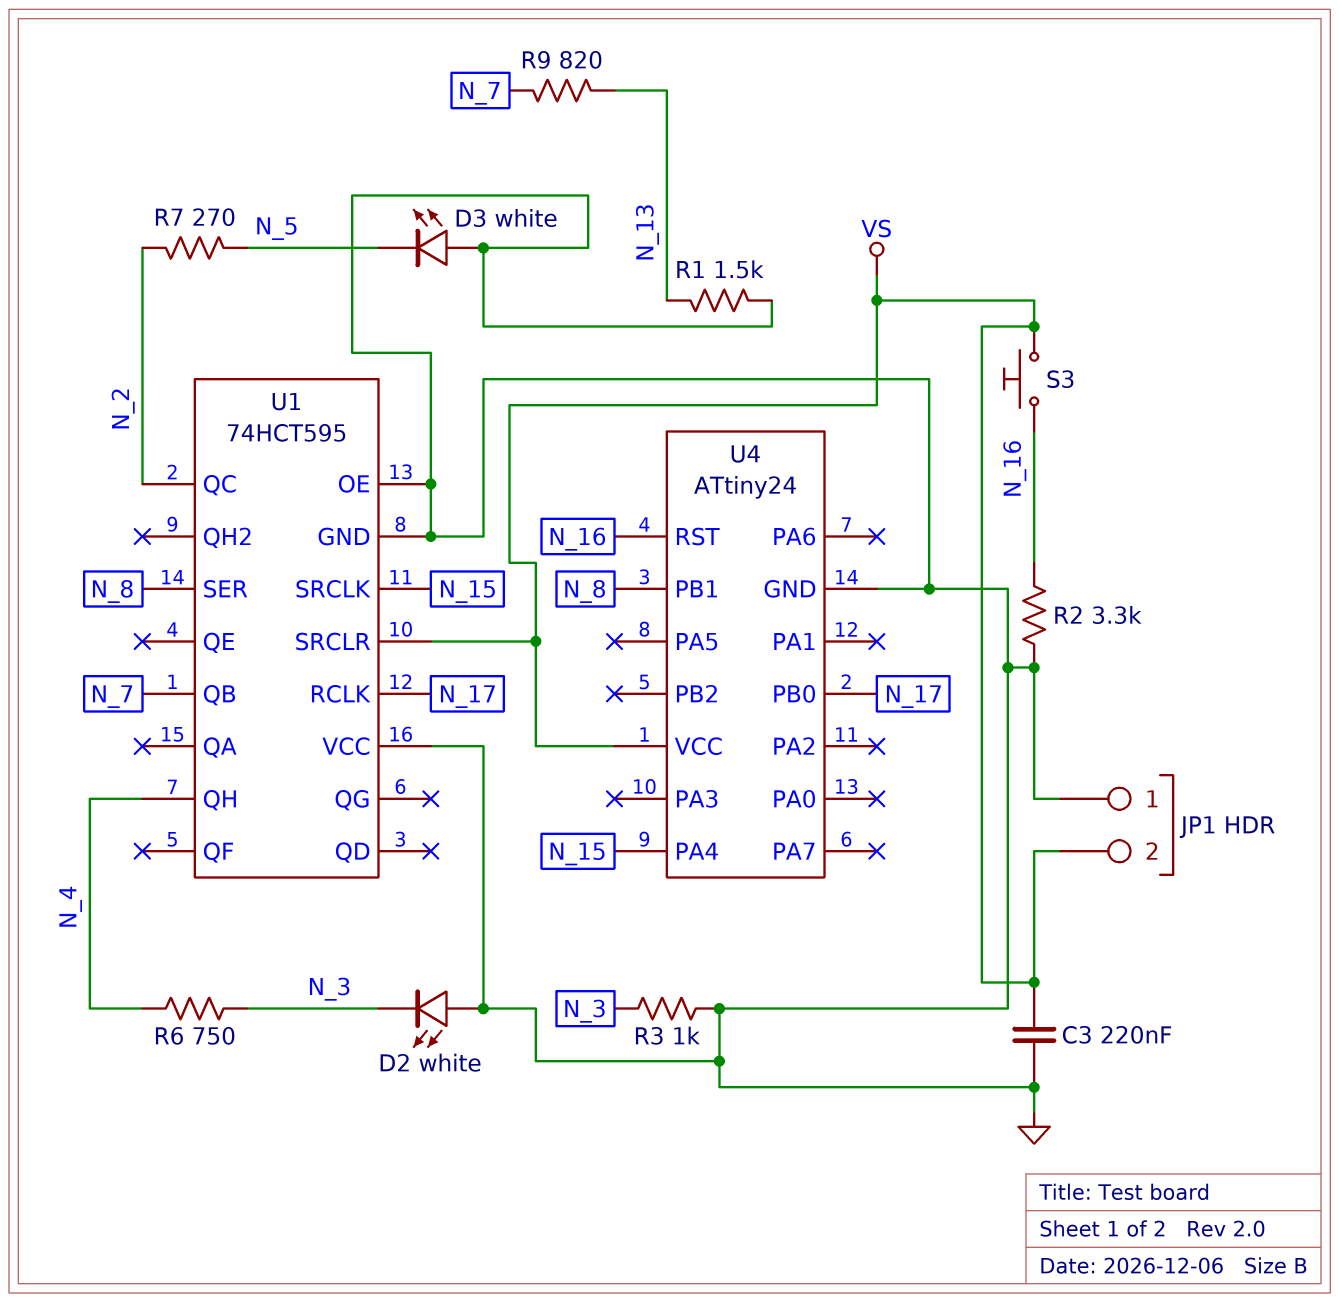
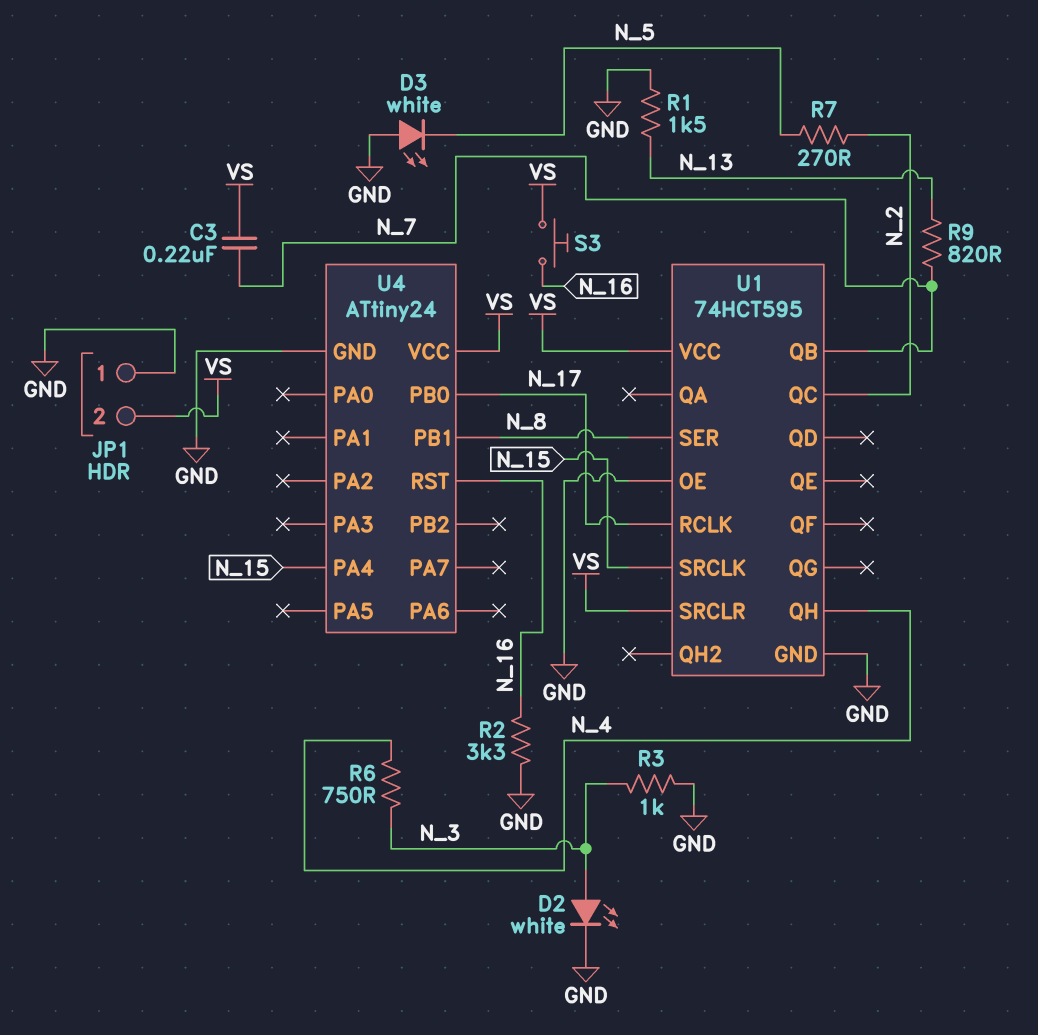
C3: 220nF (GND, VS) -> 220nF (N_7, VS)
D2: LED white (A GND, K N_3) -> LED white (A N_3, K GND)
U1 pin VCC: GND -> VS

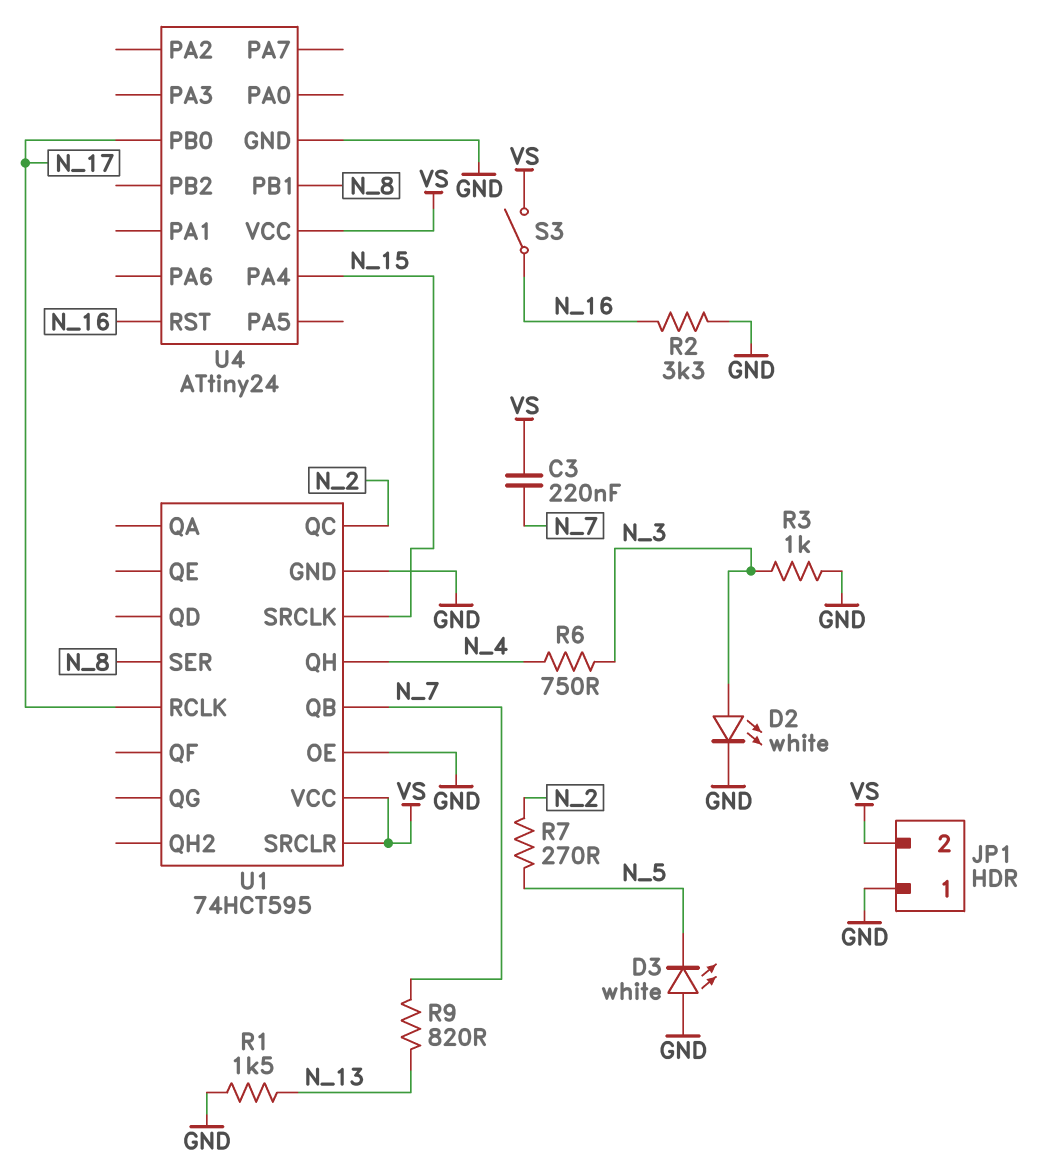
S3: button (N_16, VS) -> switch (N_16, VS)

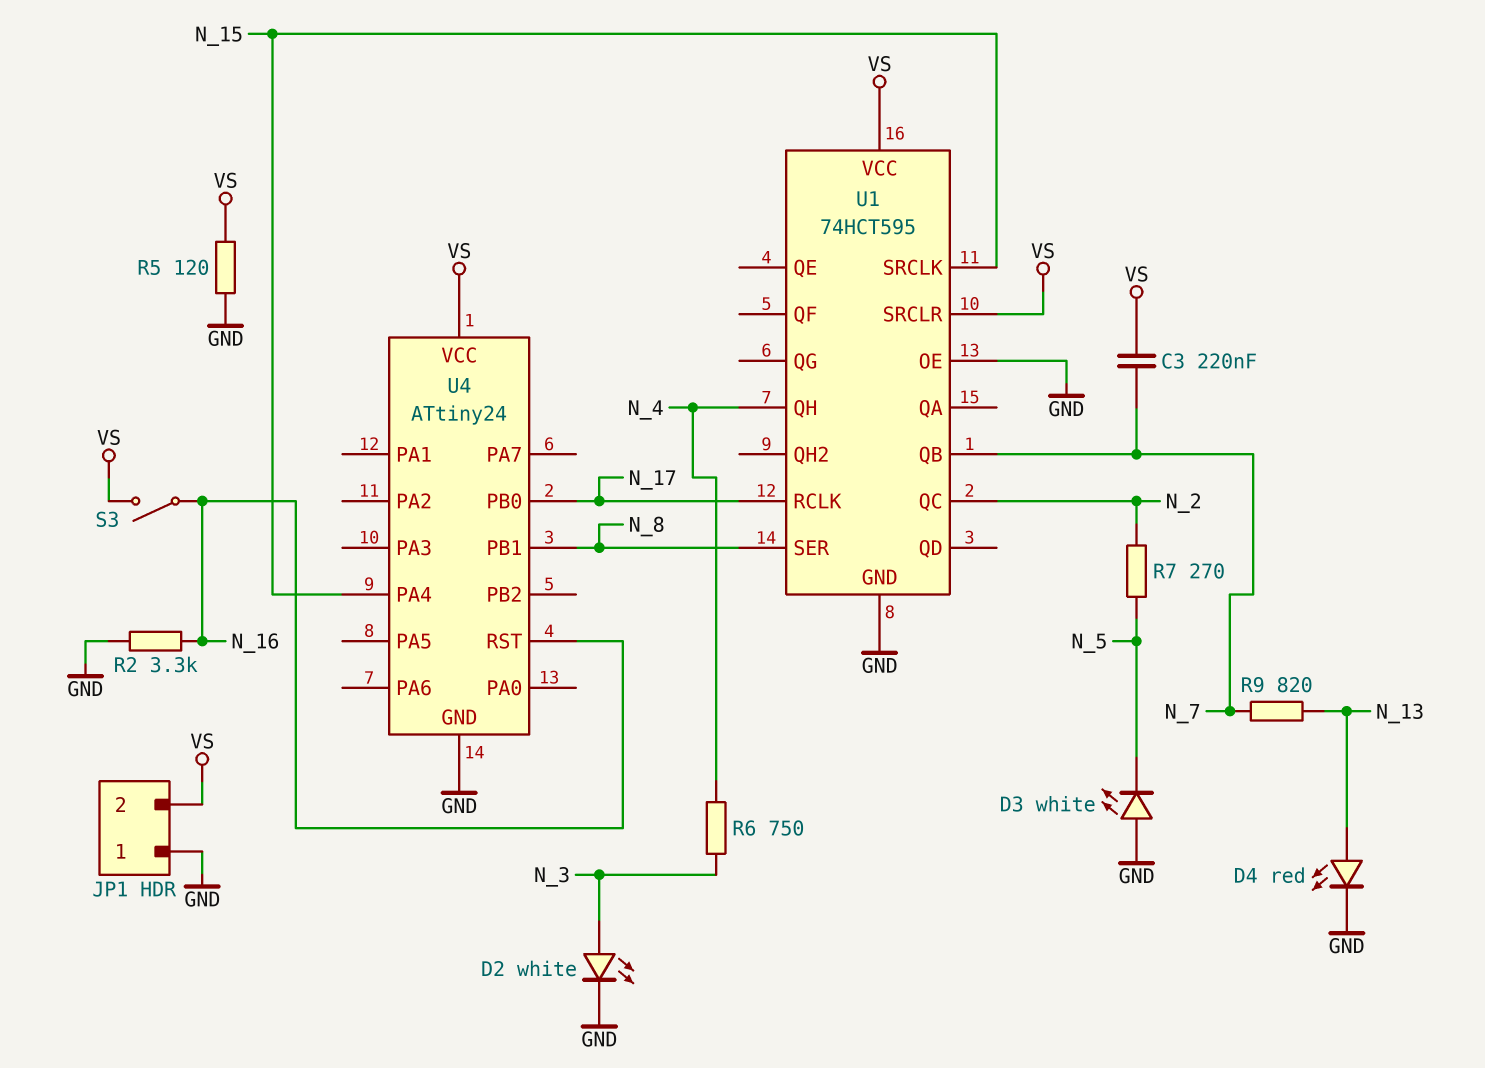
D4: none -> LED red (A N_13, K GND)
R1: 1.5k (GND, N_13) -> none
R3: 1k (GND, N_3) -> none
R5: none -> 120 (GND, VS)

